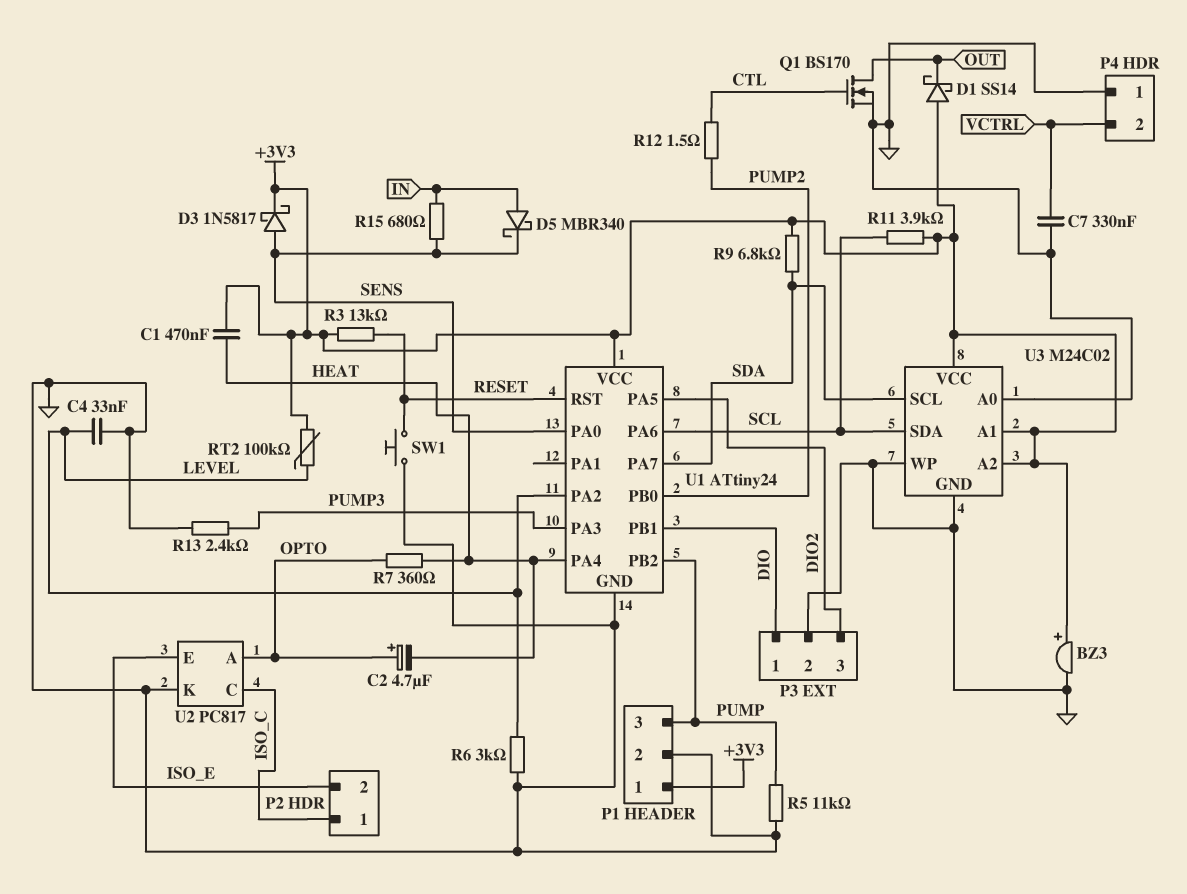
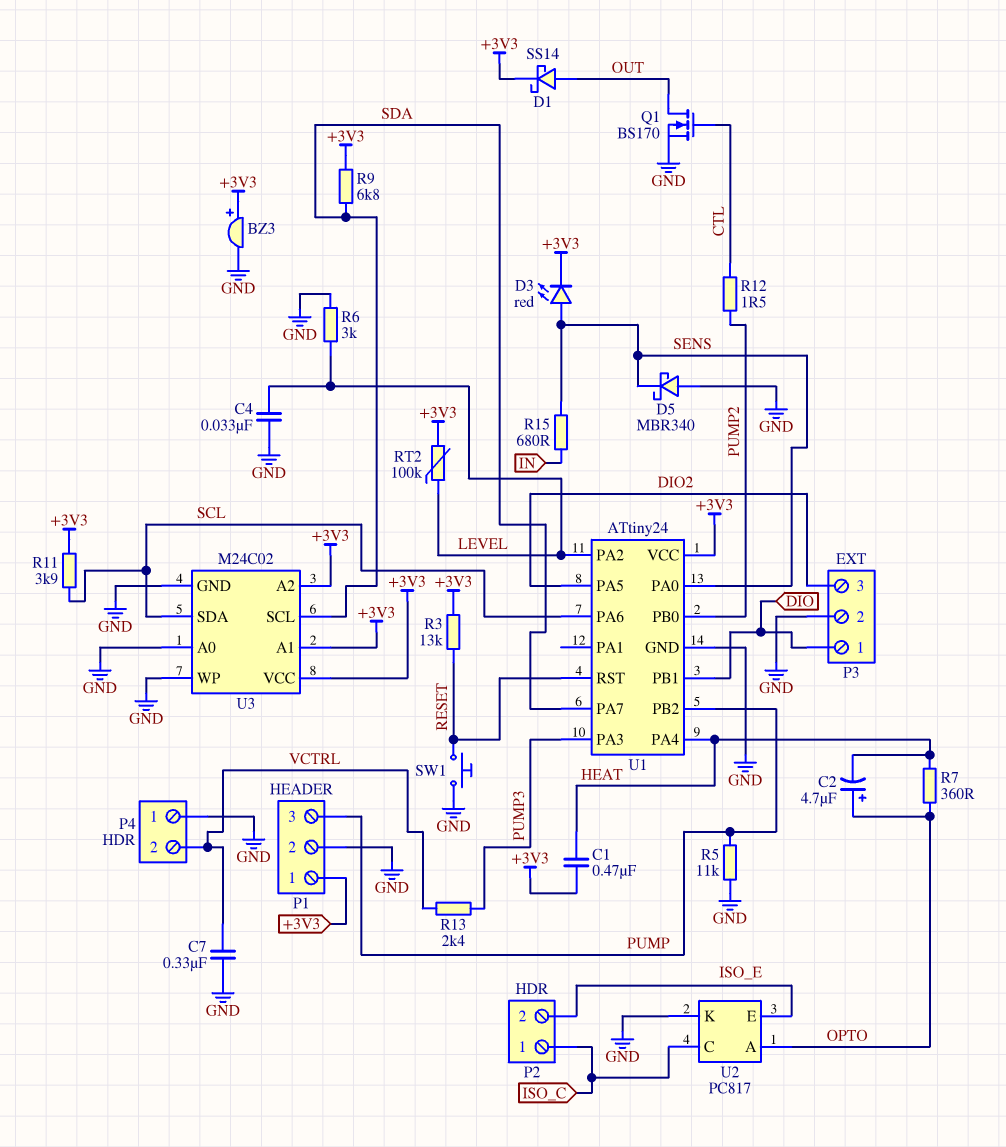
D1: schottky SS14 (A +3V3, K OUT) -> schottky SS14 (A OUT, K +3V3)
D3: schottky 1N5817 (A SENS, K +3V3) -> LED red (A SENS, K +3V3)
D5: schottky MBR340 (A IN, K SENS) -> schottky MBR340 (A GND, K SENS)
R13: 2.4k (GND, PUMP3) -> 2.4k (PUMP3, VCTRL)

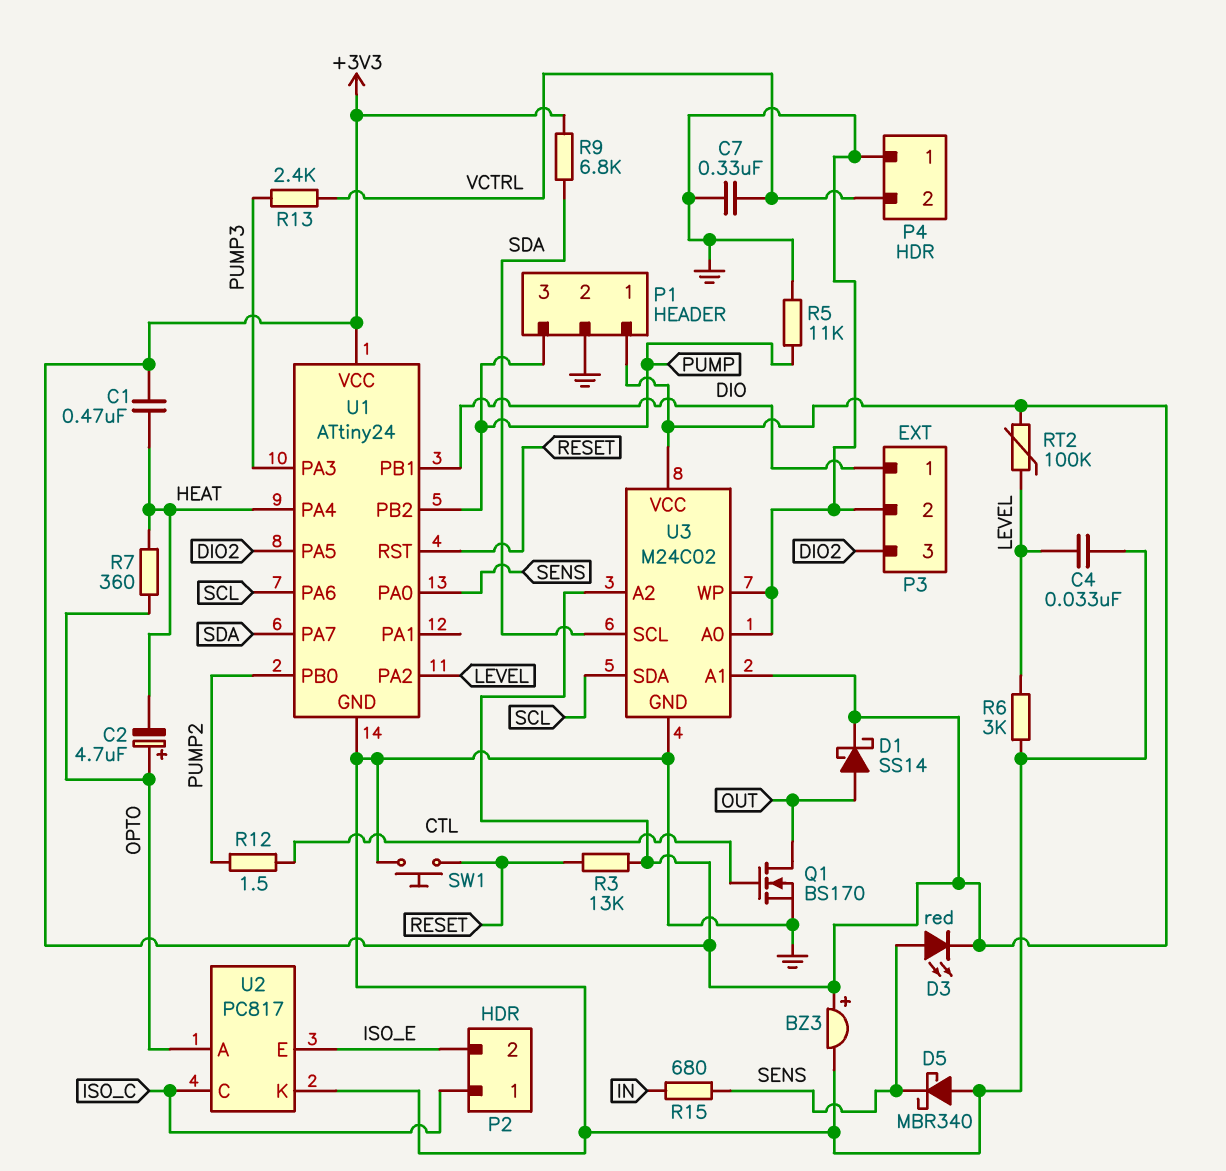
R11: 3.9k (+3V3, SCL) -> none

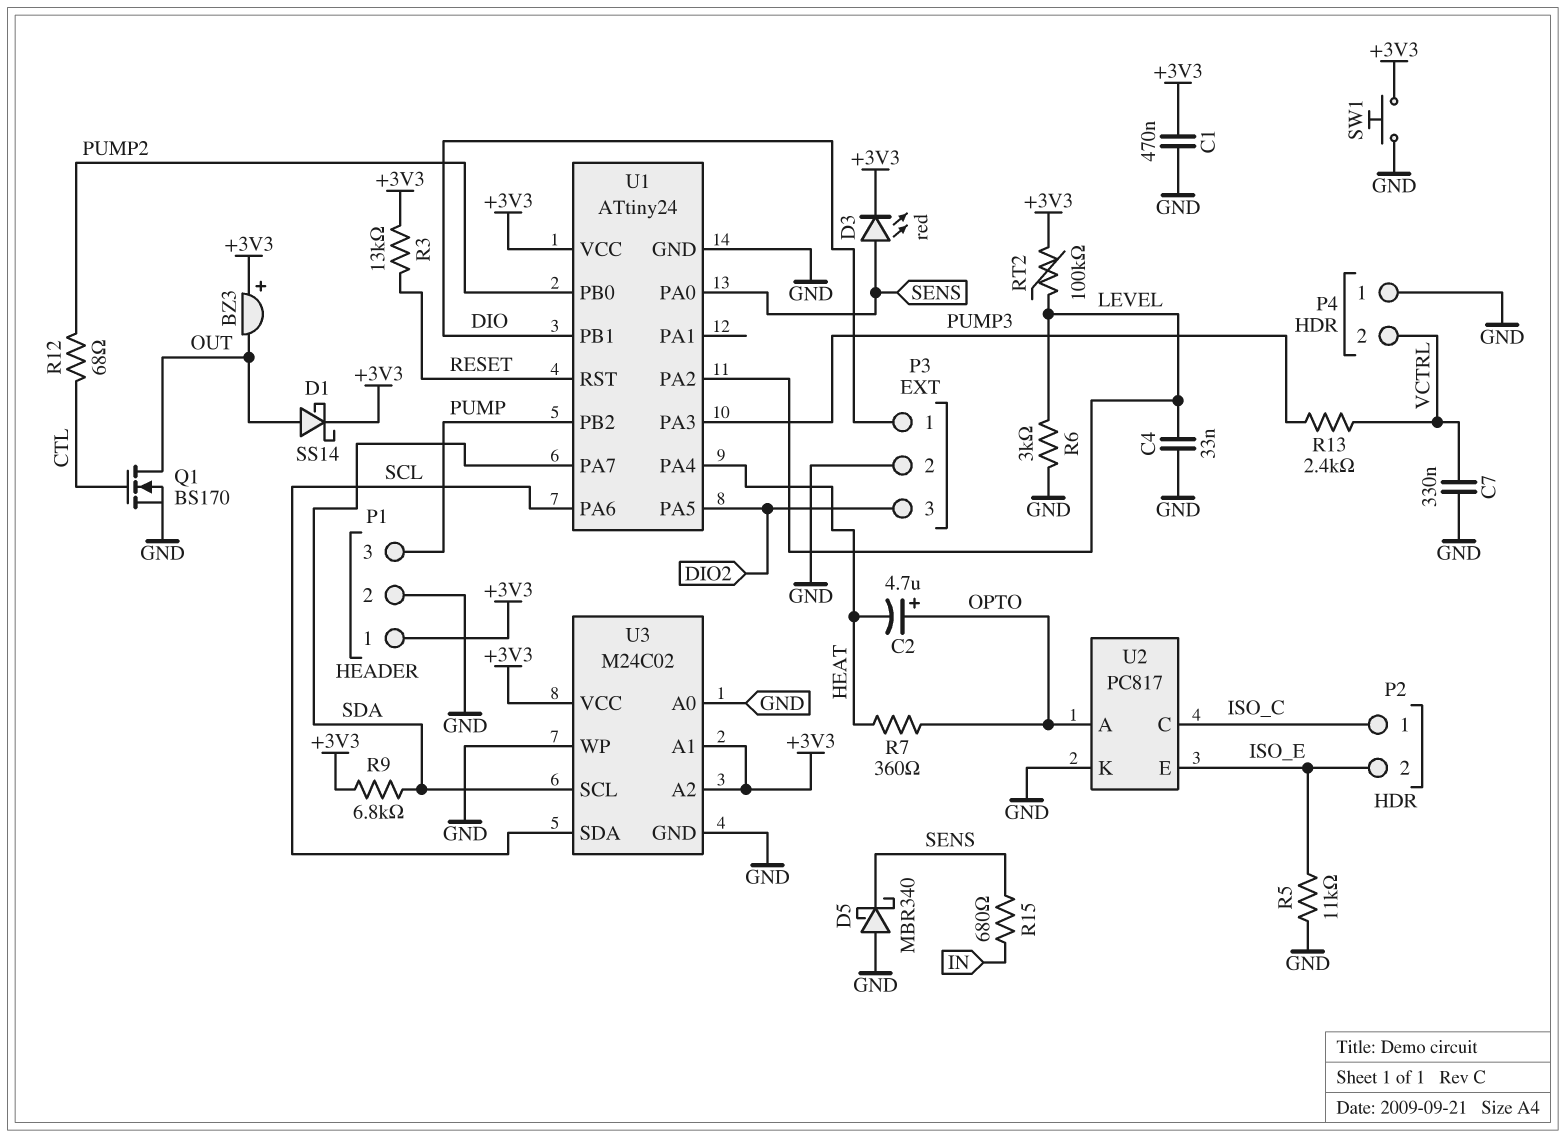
BZ3: buzzer (plus +3V3, minus GND) -> buzzer (plus +3V3, minus OUT)
C1: 470nF (+3V3, HEAT) -> 470nF (+3V3, GND)
R5: 11k (GND, PUMP) -> 11k (GND, ISO_E)
R12: 1.5 (CTL, PUMP2) -> 68 (CTL, PUMP2)
SW1: button (GND, RESET) -> button (+3V3, GND)

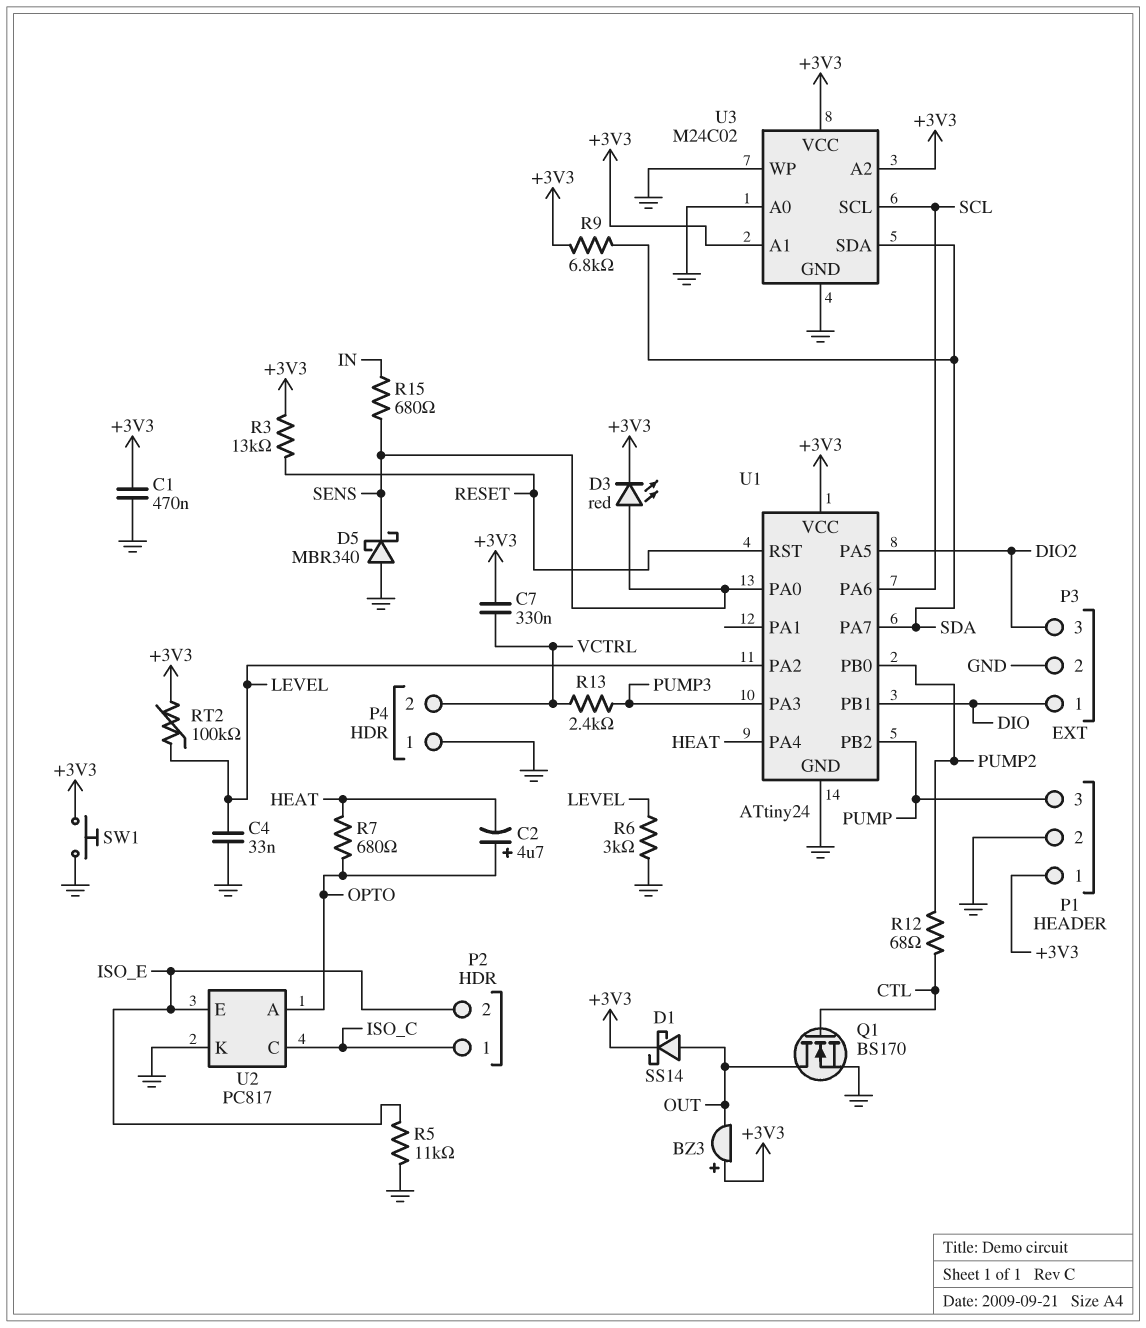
C7: 330nF (GND, VCTRL) -> 330nF (+3V3, VCTRL)
R7: 360 (HEAT, OPTO) -> 680 (HEAT, OPTO)
U3 pin SCL: SDA -> SCL
U3 pin SDA: SCL -> SDA

